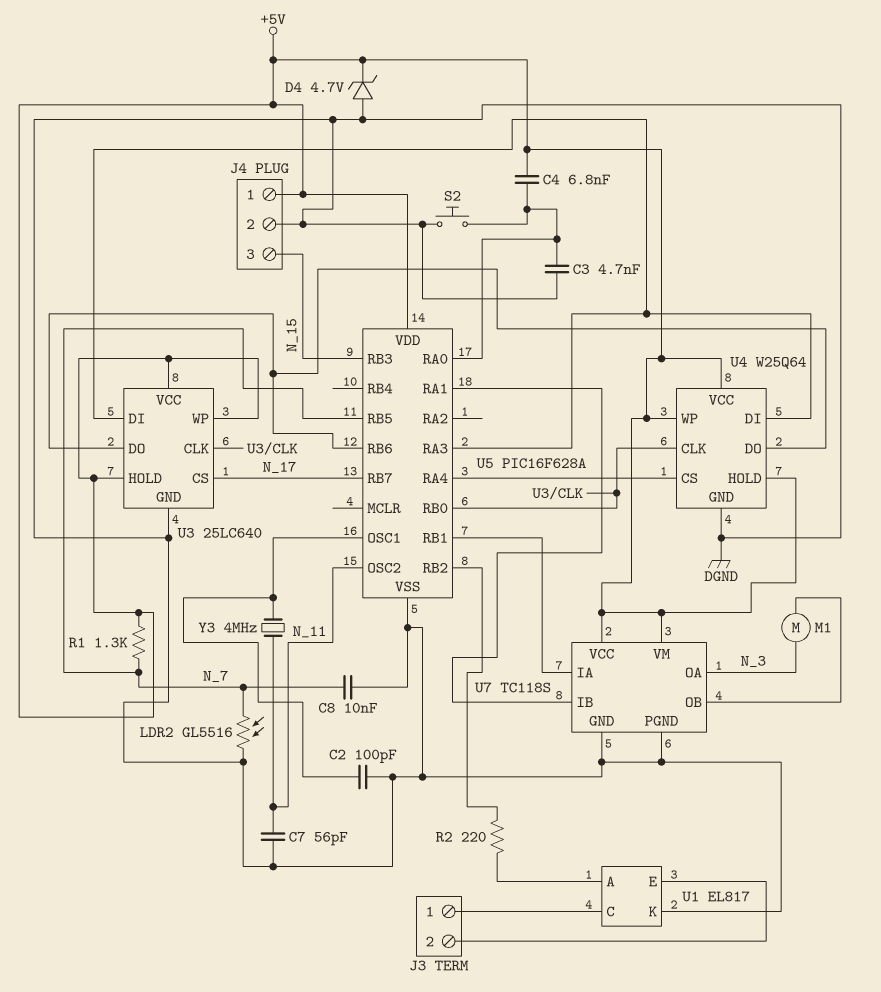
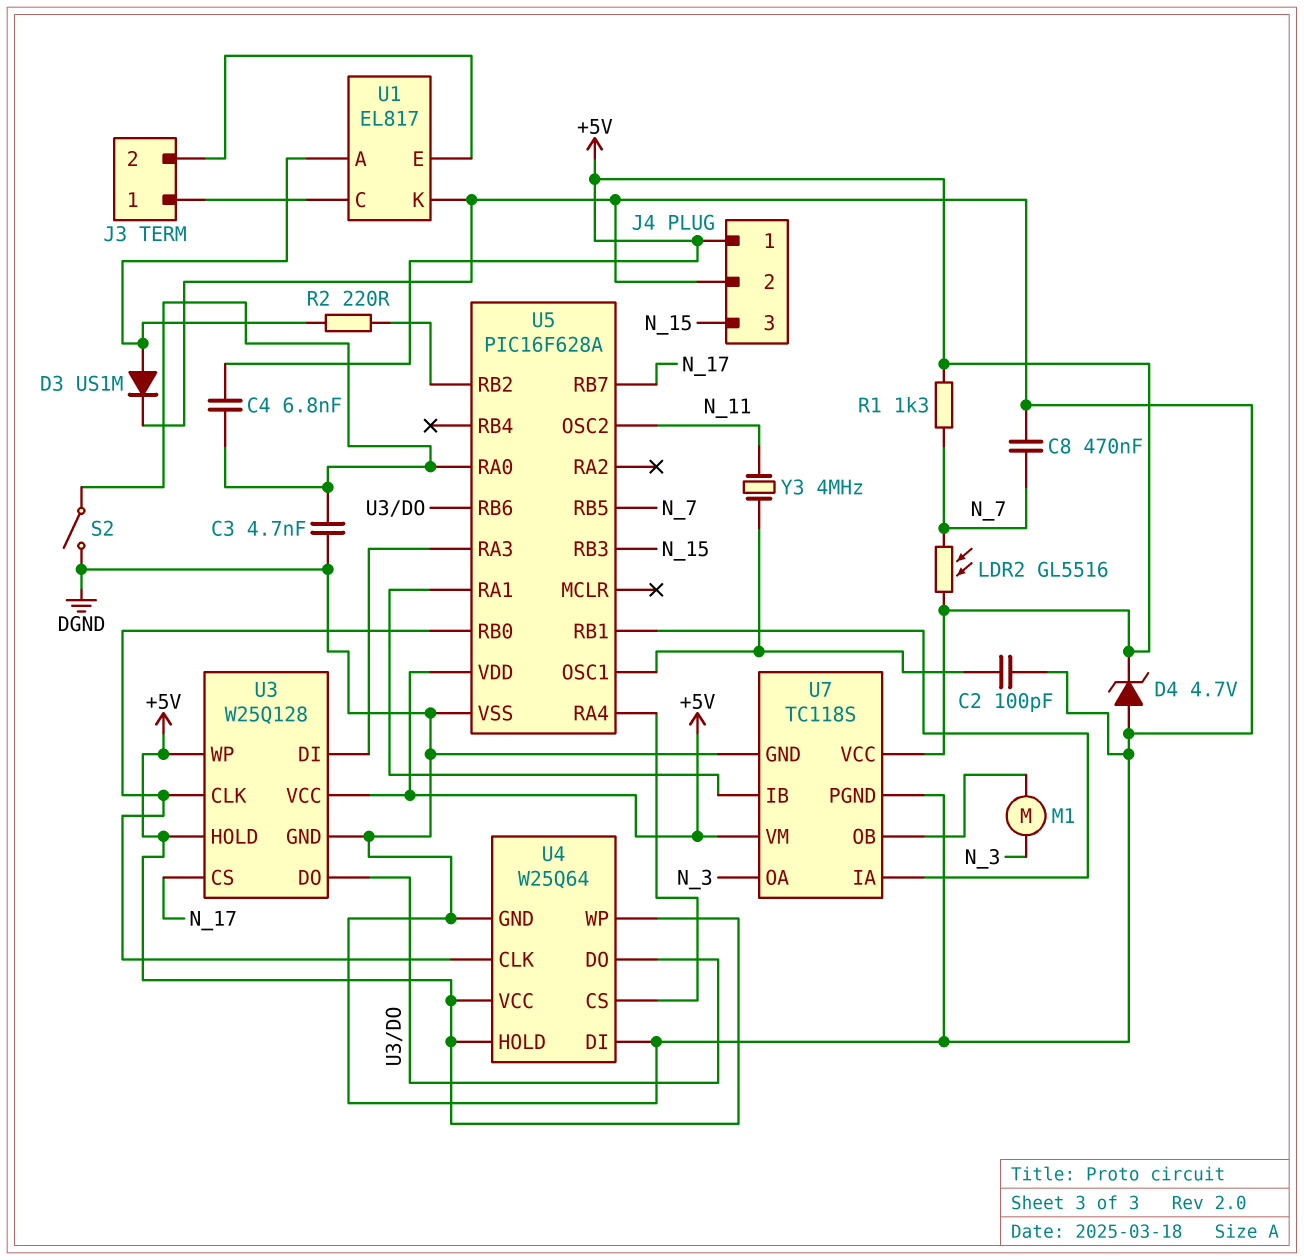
C7: 56pF (DGND, N_11) -> none
C8: 10nF (DGND, N_7) -> 470nF (DGND, N_7)
D3: none -> diode US1M (A U1/A, K DGND)
LDR2: GL5516 (DGND, N_7) -> GL5516 (+5V, N_7)
S2: button (DGND, U5/RA0) -> switch (DGND, U5/RA0)
U3: 25LC640 -> W25Q128
U4 pin DI: U3/DI -> DGND

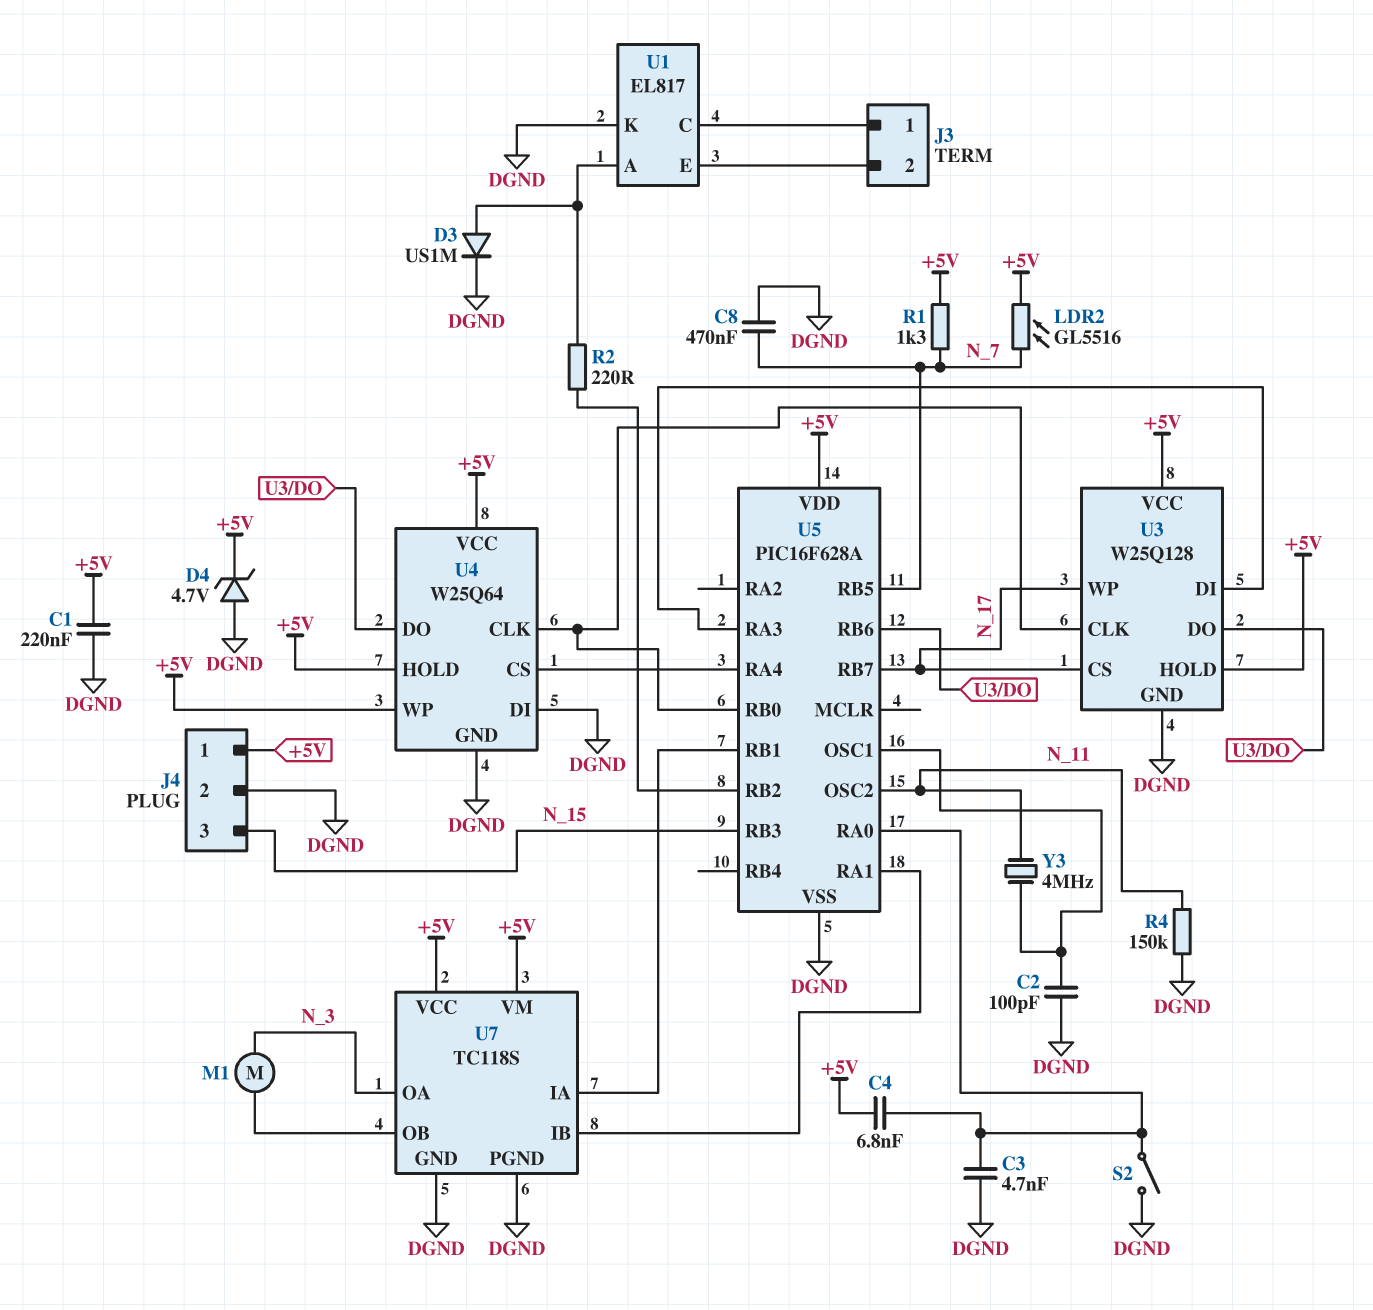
C1: none -> 220nF (+5V, DGND)
R4: none -> 150k (DGND, N_11)
U3 pin WP: +5V -> N_17

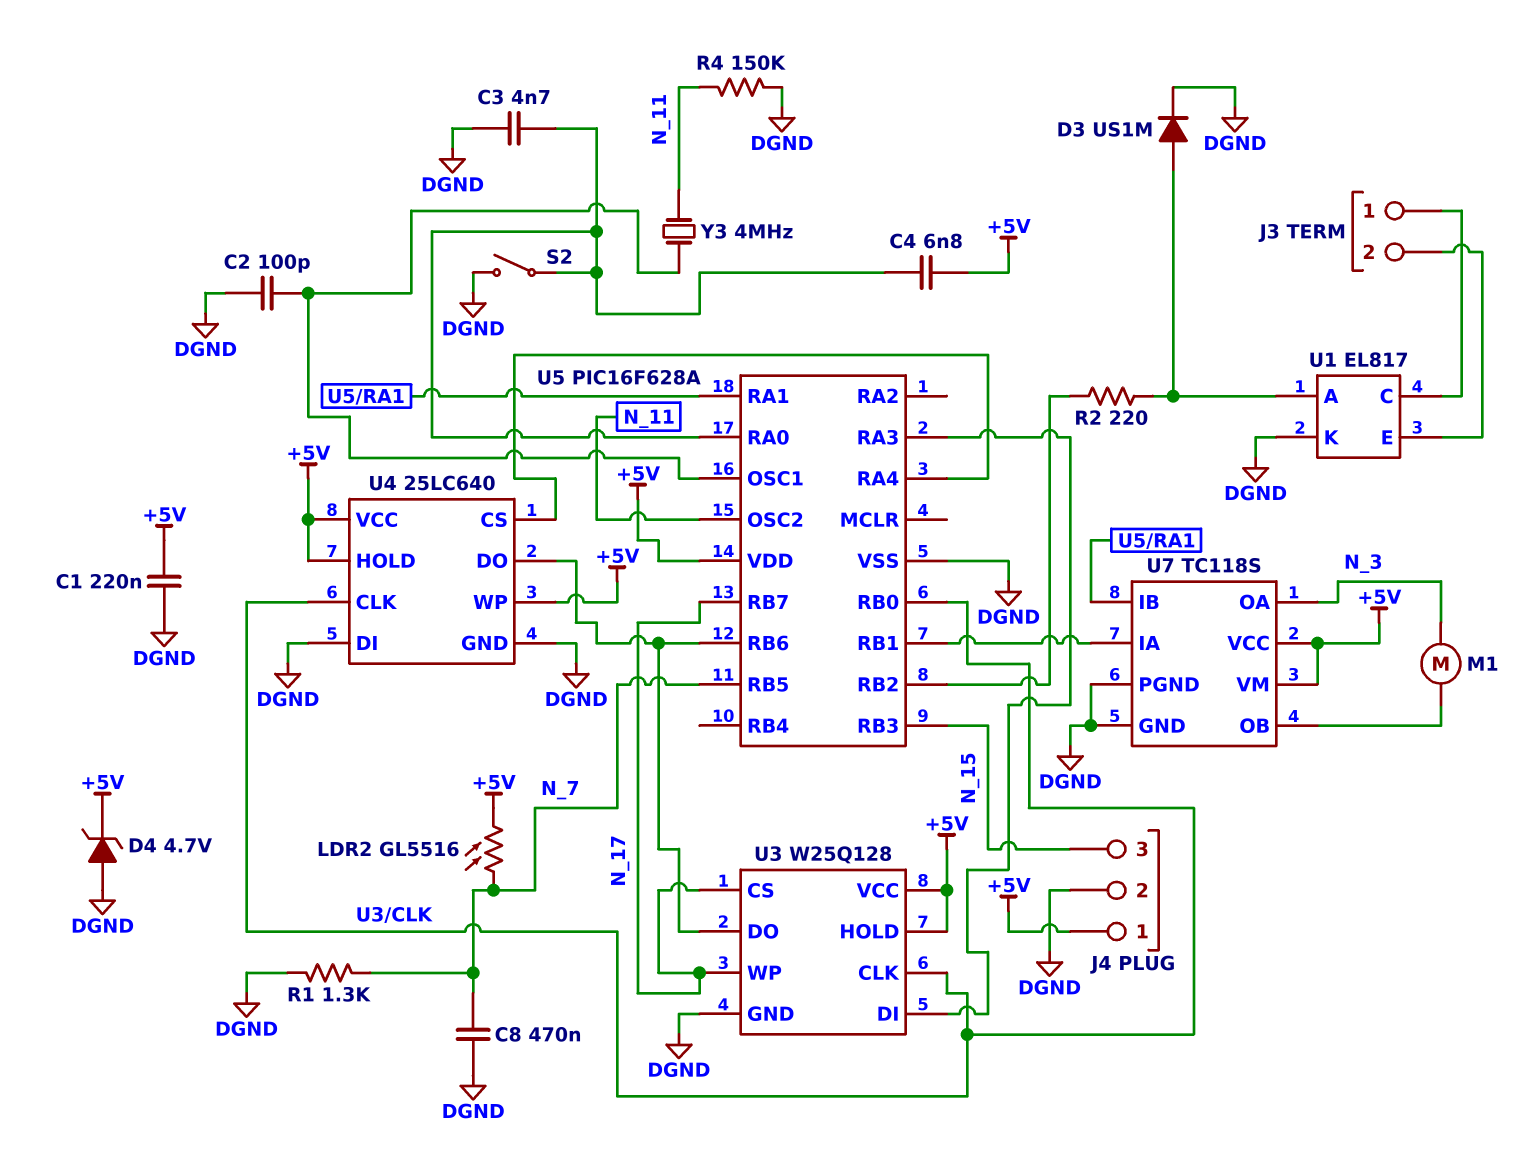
R1: 1.3k (+5V, N_7) -> 1.3k (DGND, N_7)
U4: W25Q64 -> 25LC640

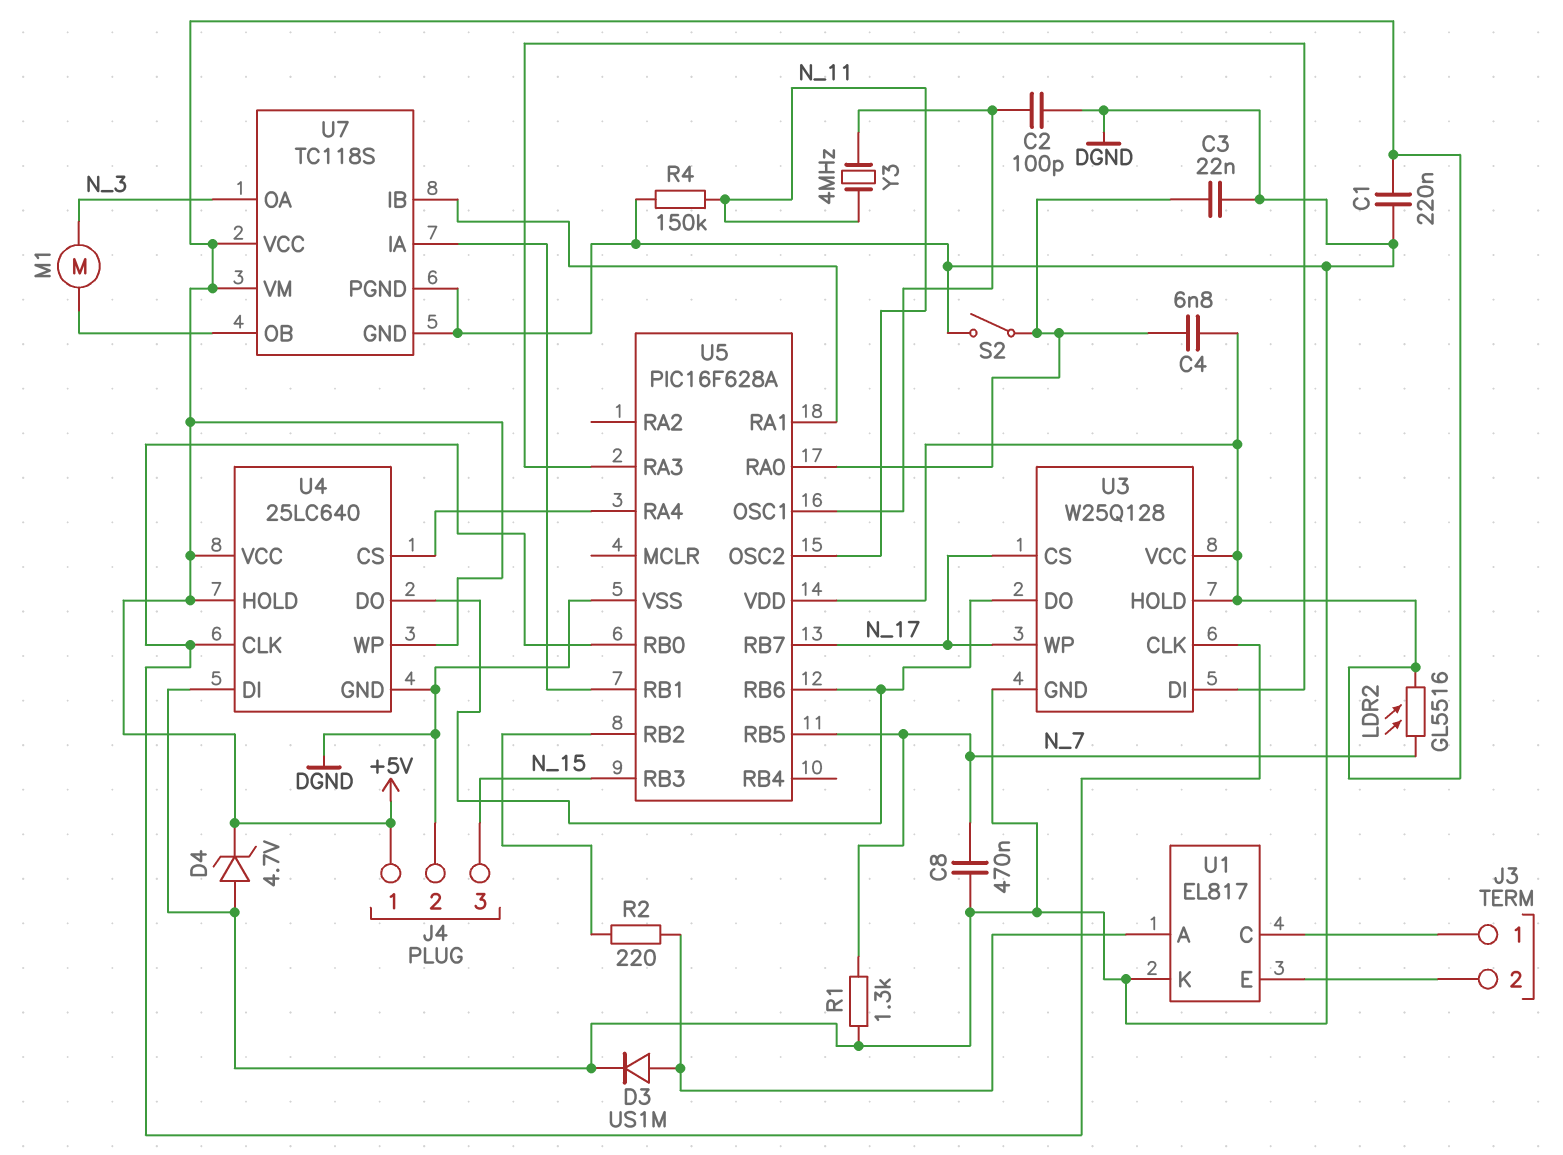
C3: 4.7nF (DGND, U5/RA0) -> 22nF (DGND, U5/RA0)

